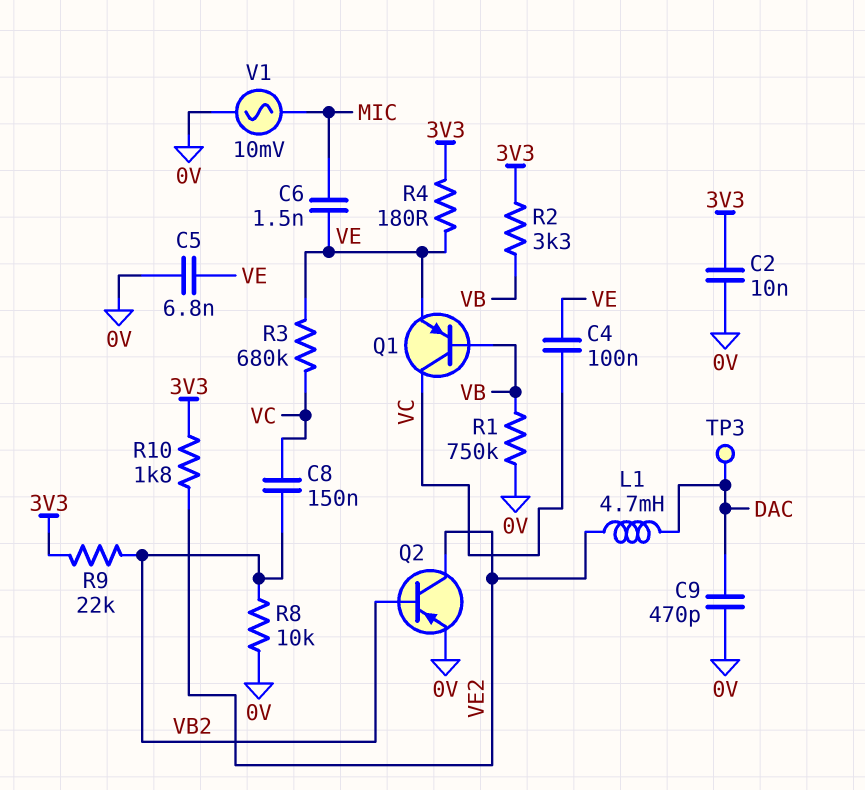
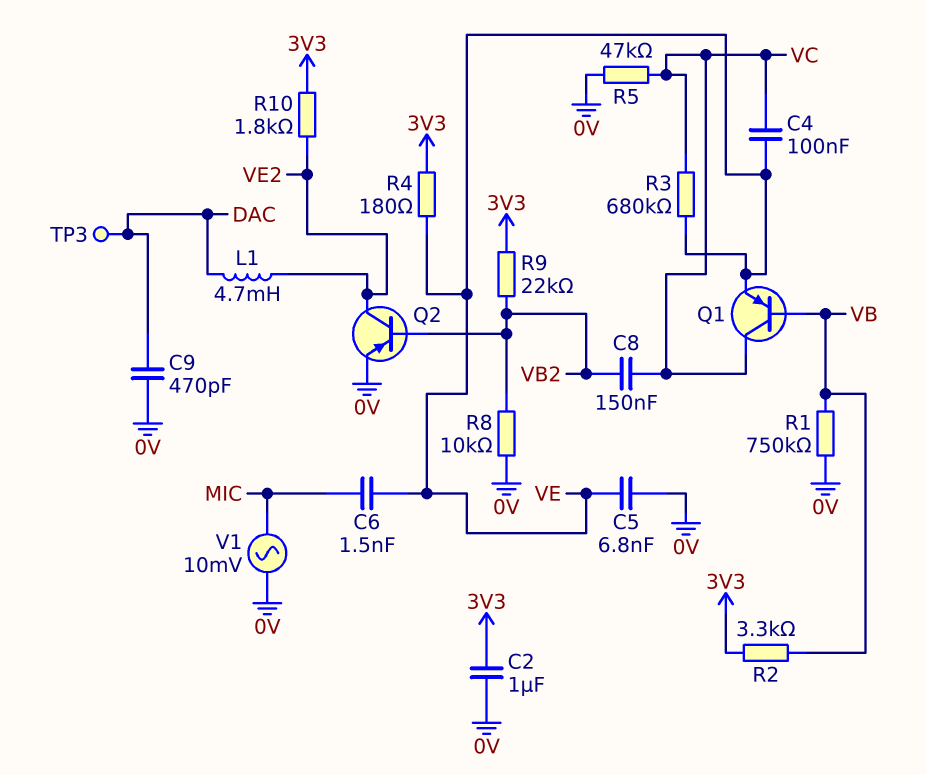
C2: 10nF (0V, 3V3) -> 1uF (0V, 3V3)
R5: none -> 47k (0V, VC)

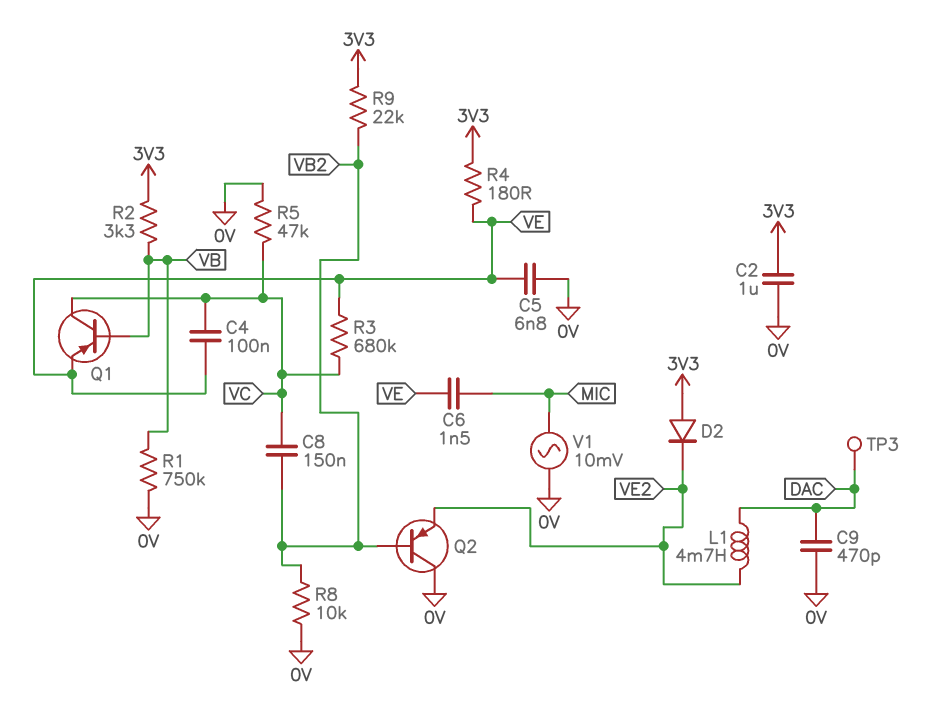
D2: none -> diode (A 3V3, K VE2)
Q2: PNP (B VB2, C VE2, E 0V) -> PNP (B VB2, C 0V, E VE2)
R10: 1.8k (3V3, VE2) -> none

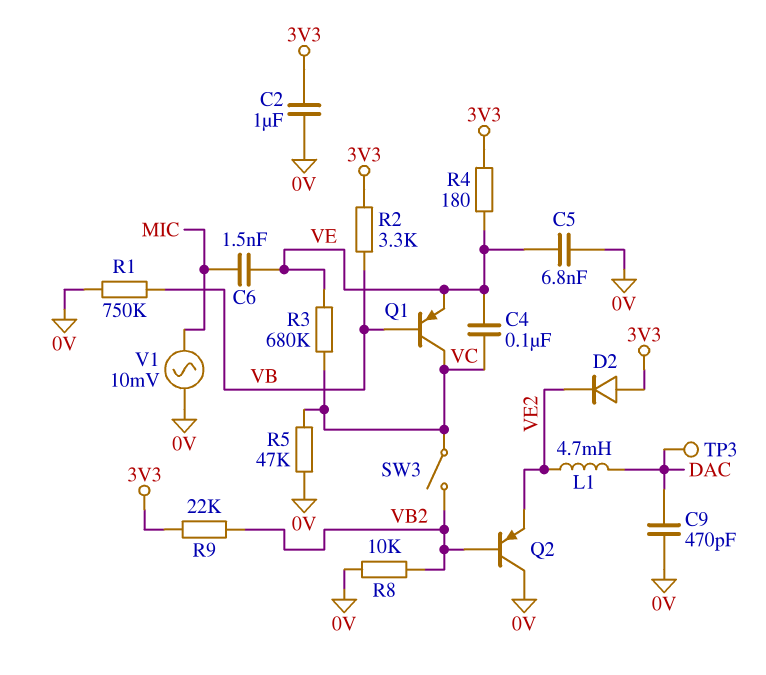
C8: 150nF (VB2, VC) -> none
SW3: none -> switch (VB2, VC)

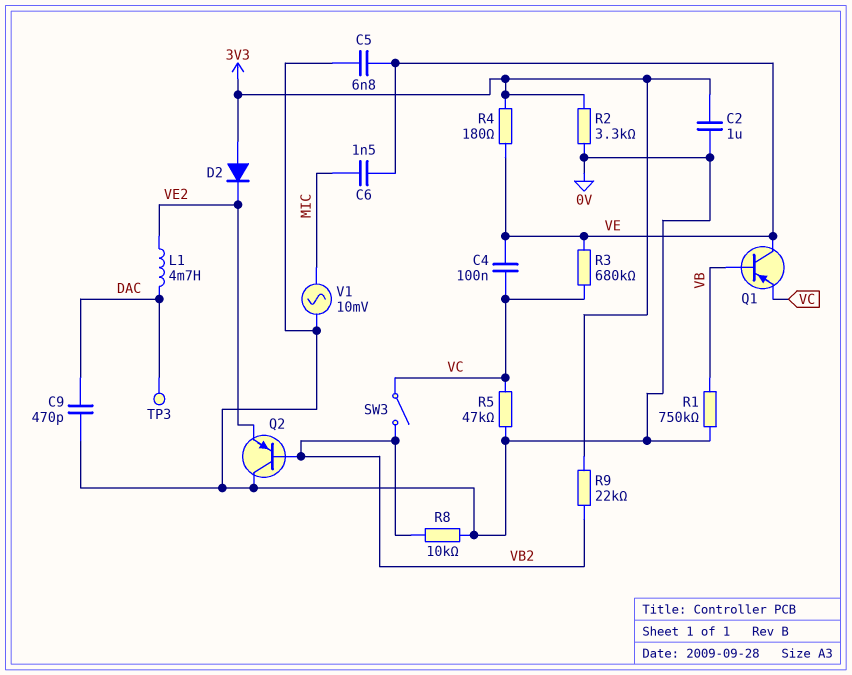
Q1: PNP (B VB, C VC, E VE) -> PNP (B VB, C VE, E VC)
R2: 3.3k (3V3, VB) -> 3.3k (0V, 3V3)

